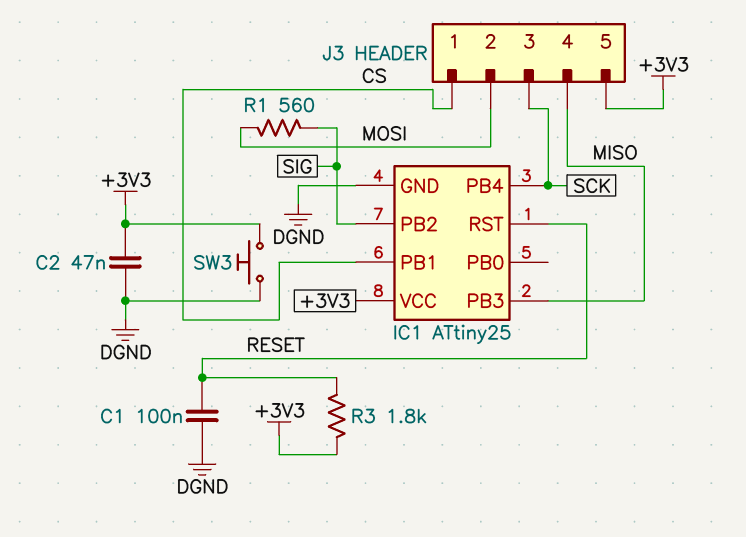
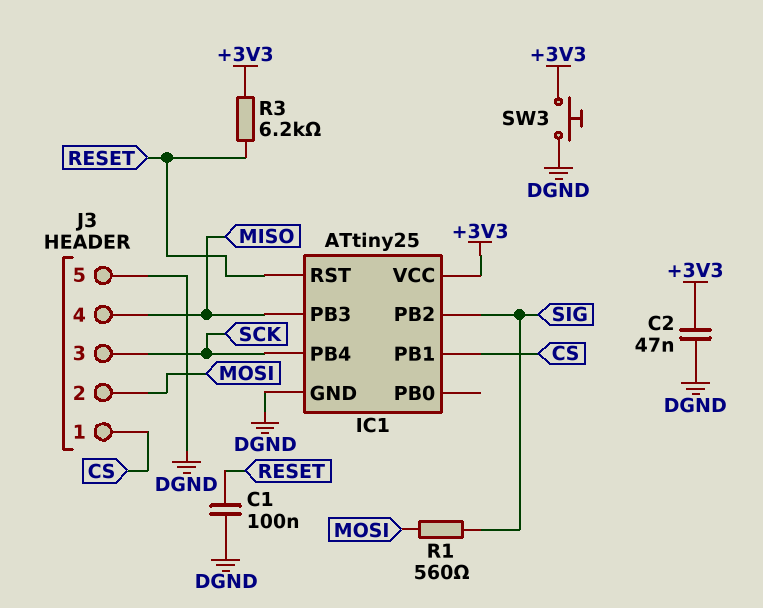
J3 pin 5: +3V3 -> DGND
R3: 1.8k (+3V3, RESET) -> 6.2k (+3V3, RESET)

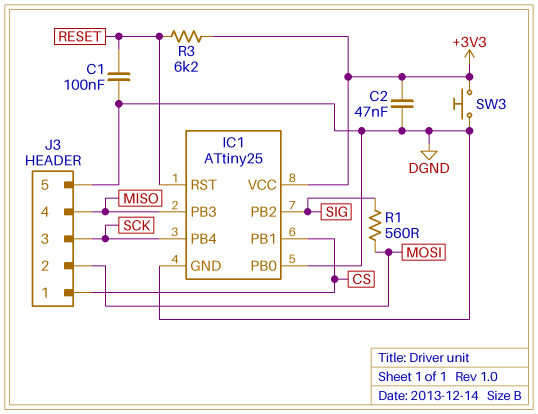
IC1 pin PB0: none -> DGND

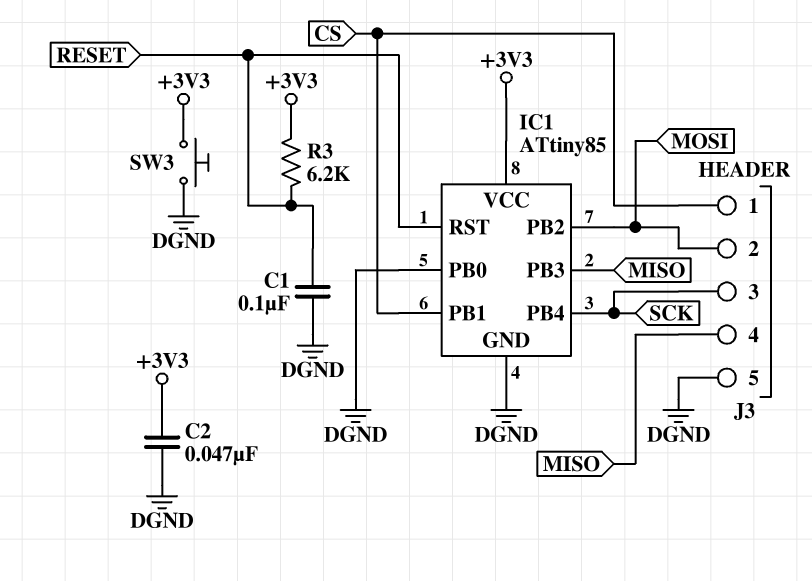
IC1: ATtiny25 -> ATtiny85
IC1 pin PB2: SIG -> MOSI
R1: 560 (MOSI, SIG) -> none

